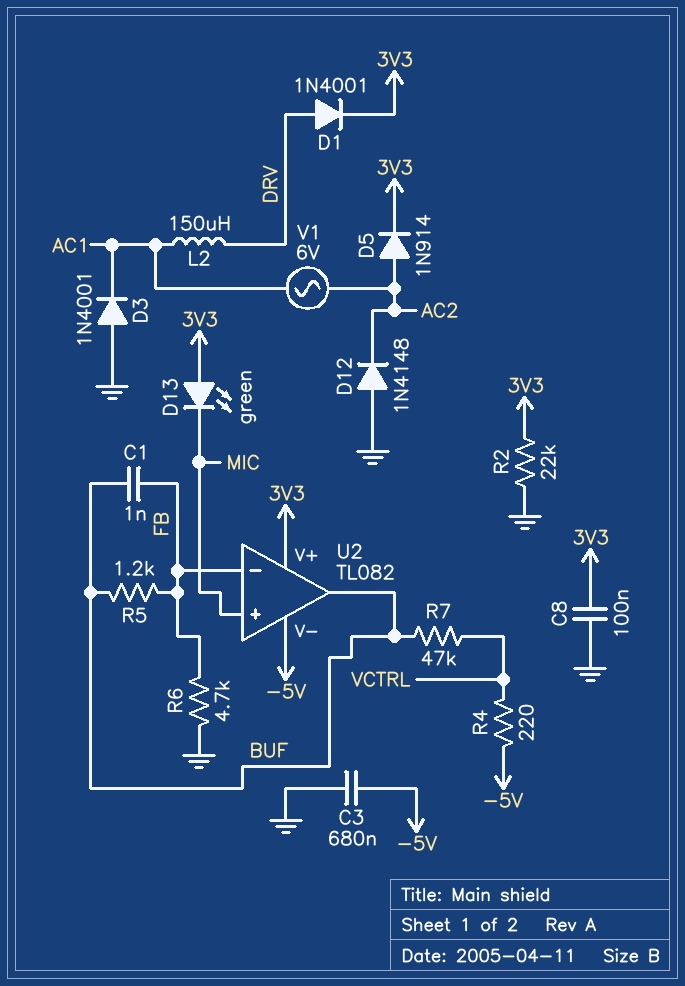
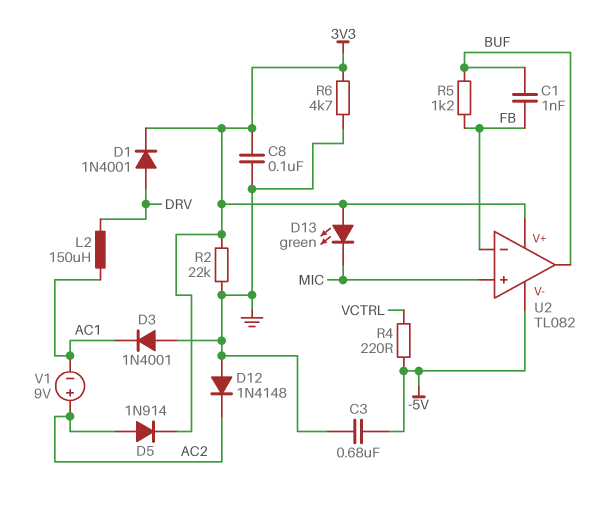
R6: 4.7k (FB, GND) -> 4.7k (3V3, GND)
R7: 47k (BUF, VCTRL) -> none
V1: AC 6V (AC1, AC2) -> 9V (plus AC2, minus AC1)

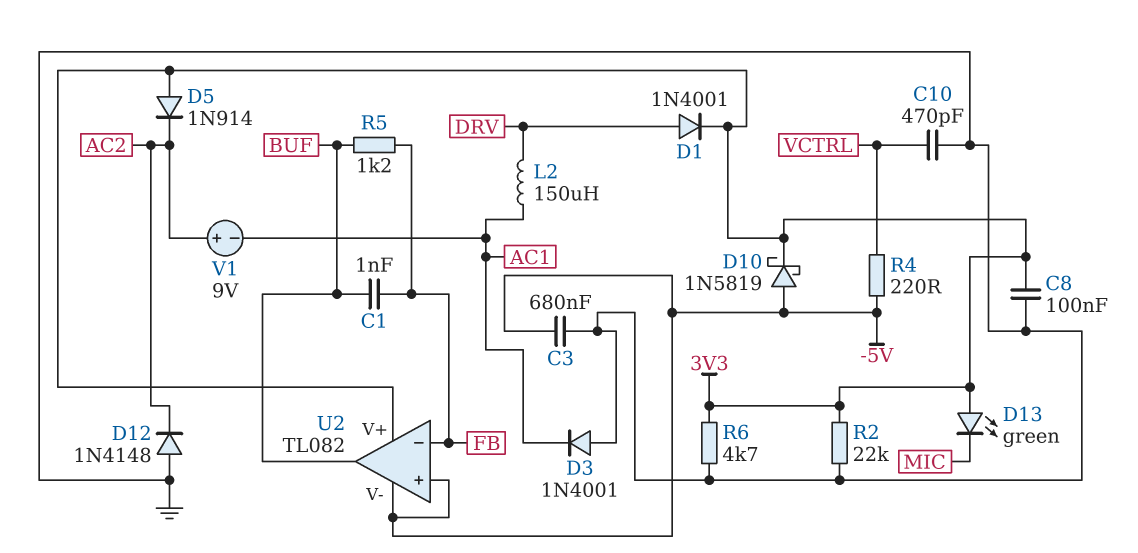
C10: none -> 470pF (GND, VCTRL)
D5: diode 1N914 (A AC2, K 3V3) -> diode 1N914 (A 3V3, K AC2)
D10: none -> schottky 1N5819 (A -5V, K 3V3)
U2 pin in+: MIC -> -5V

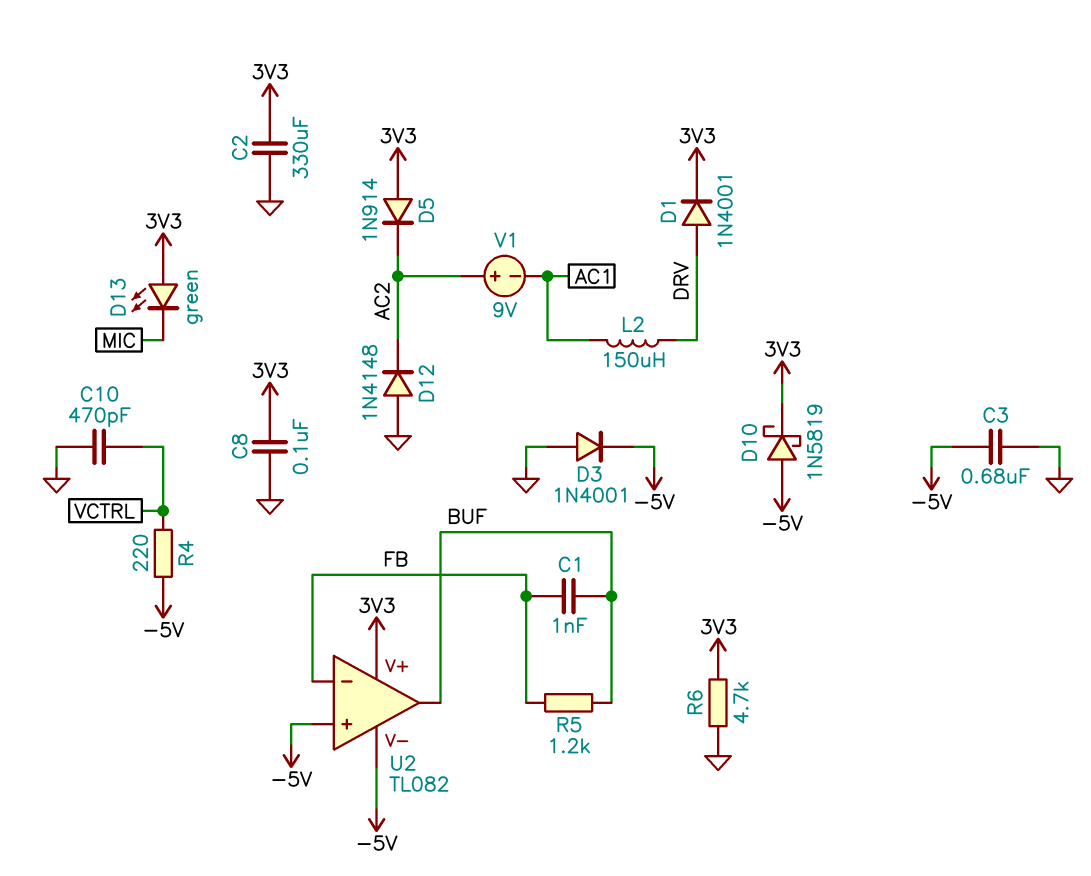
C2: none -> 330uF (3V3, GND)
D3: diode 1N4001 (A GND, K AC1) -> diode 1N4001 (A GND, K -5V)
R2: 22k (3V3, GND) -> none

